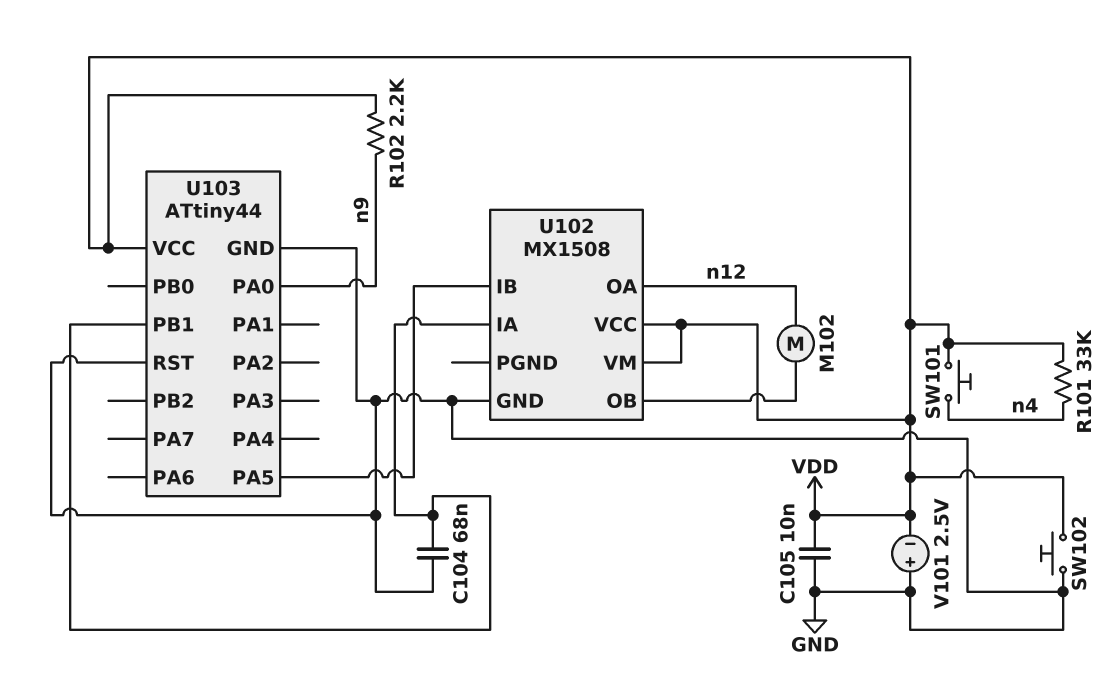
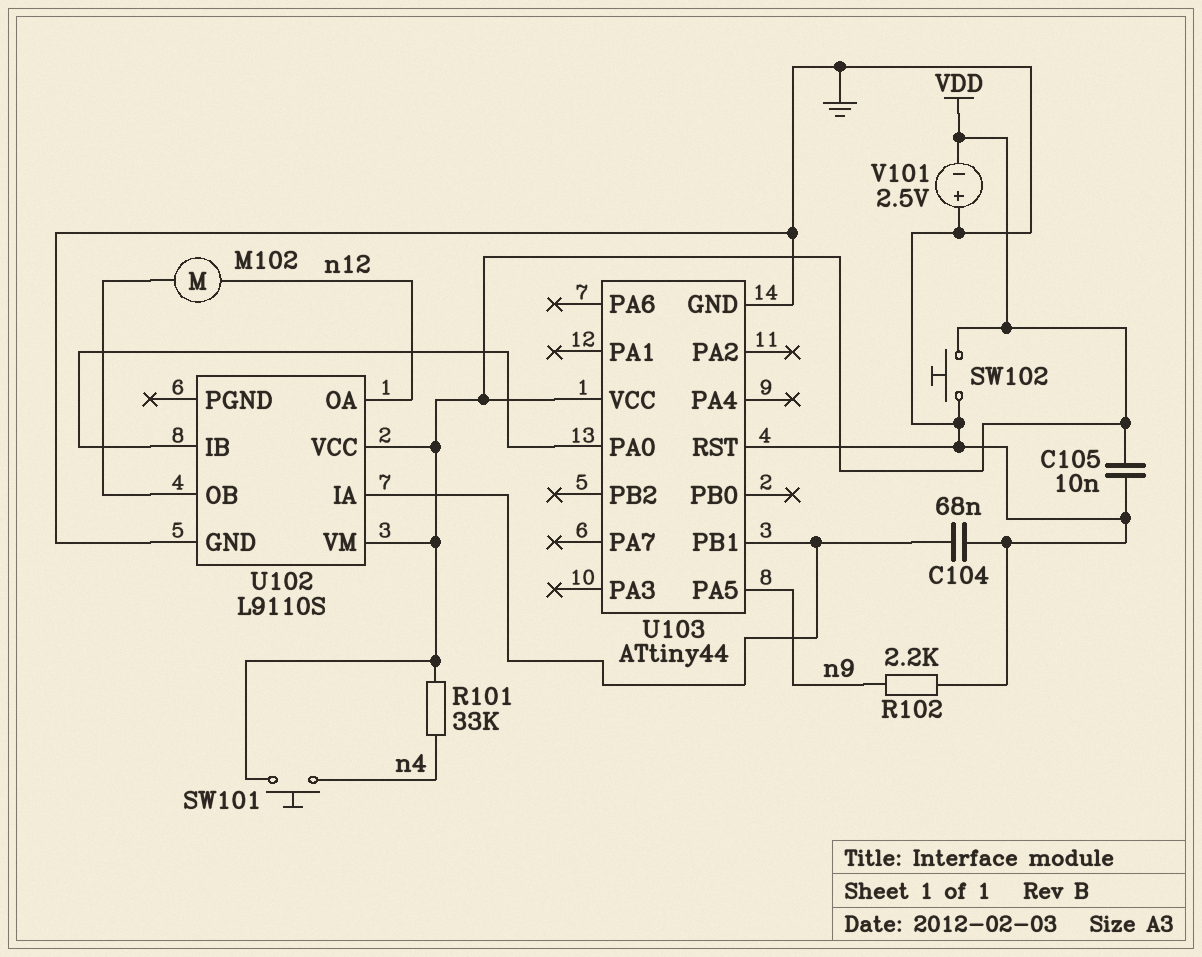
R102: 2.2k (VDD, n9) -> 2.2k (GND, n9)
U102: MX1508 -> L9110S
U103 pin PA0: n9 -> U102/IB
U103 pin PA5: U102/IB -> n9

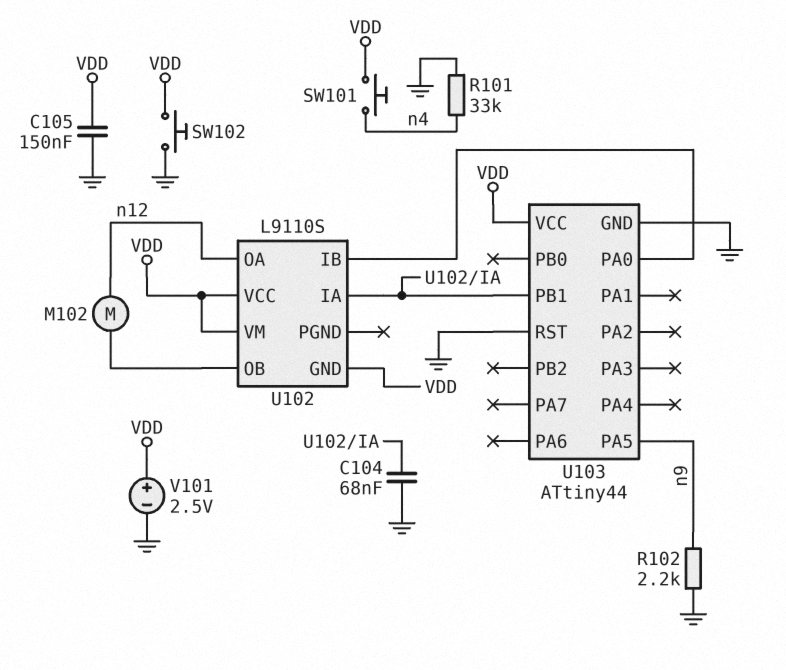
C105: 10nF (GND, VDD) -> 150nF (GND, VDD)
R101: 33k (VDD, n4) -> 33k (GND, n4)
U102 pin GND: GND -> VDD
V101: 2.5V (plus GND, minus VDD) -> 2.5V (plus VDD, minus GND)

